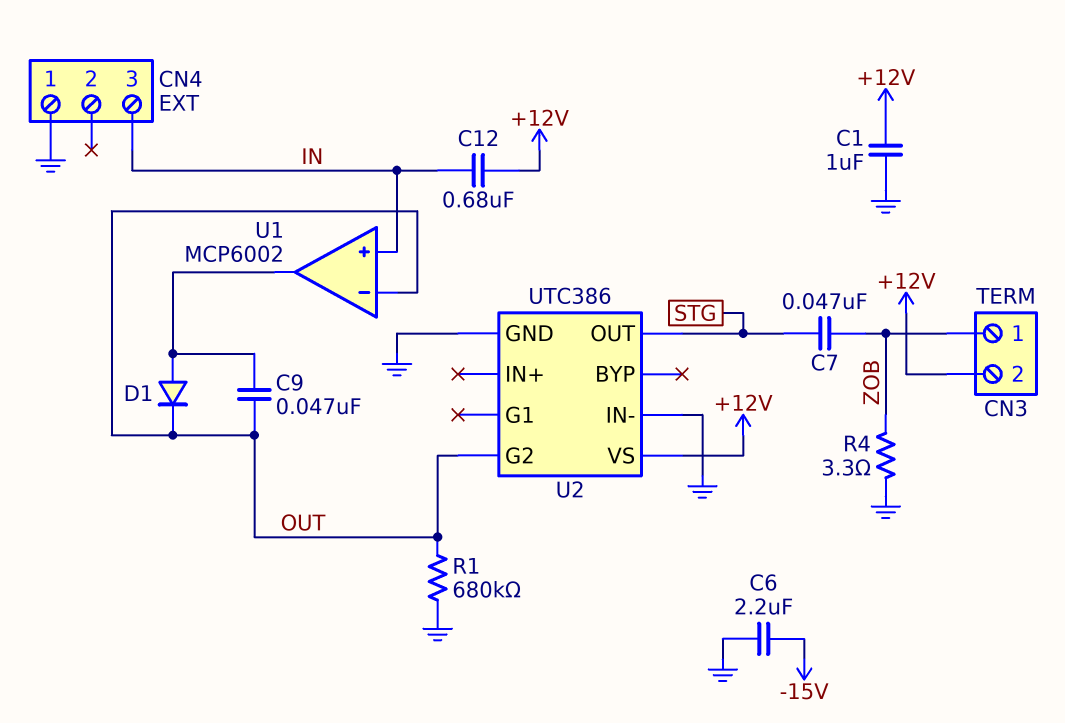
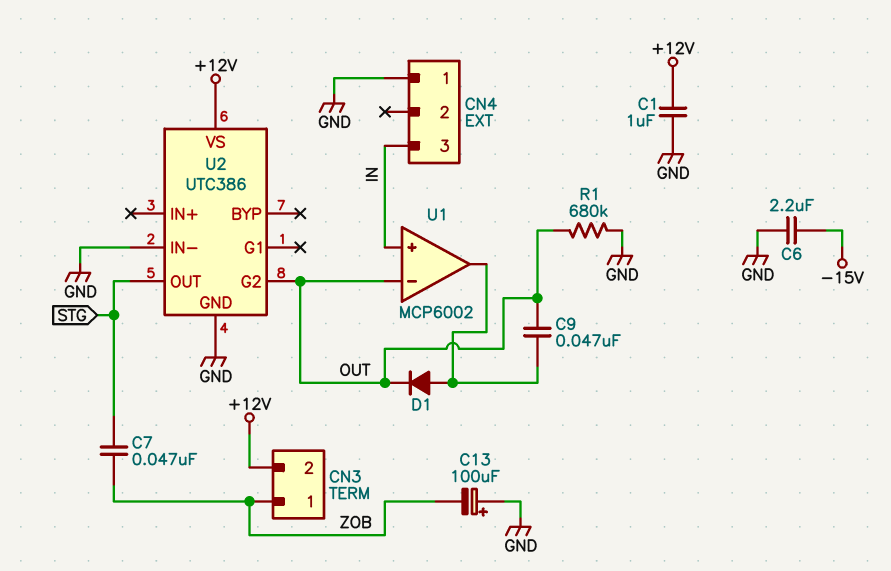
C12: 680nF (+12V, IN) -> none
C13: none -> 100uF (plus GND, minus ZOB)
R4: 3.3 (GND, ZOB) -> none

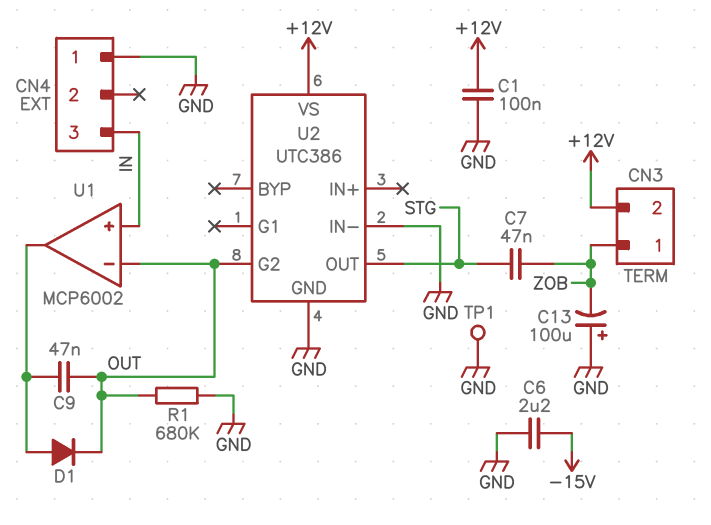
C1: 1uF (+12V, GND) -> 100nF (+12V, GND)
TP1: none -> test point (GND)

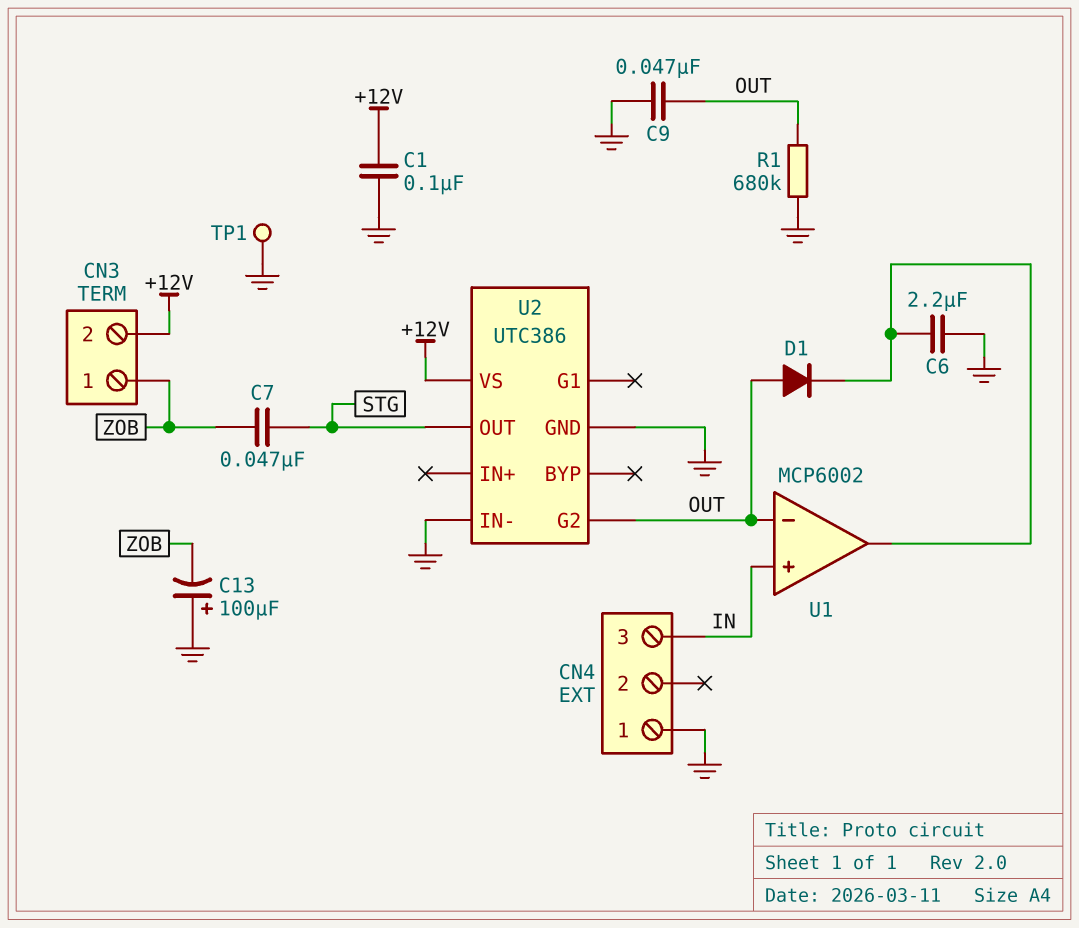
C6: 2.2uF (-15V, GND) -> 2.2uF (GND, U1/out)
C9: 47nF (OUT, U1/out) -> 47nF (GND, OUT)
D1: diode (A U1/out, K OUT) -> diode (A OUT, K U1/out)

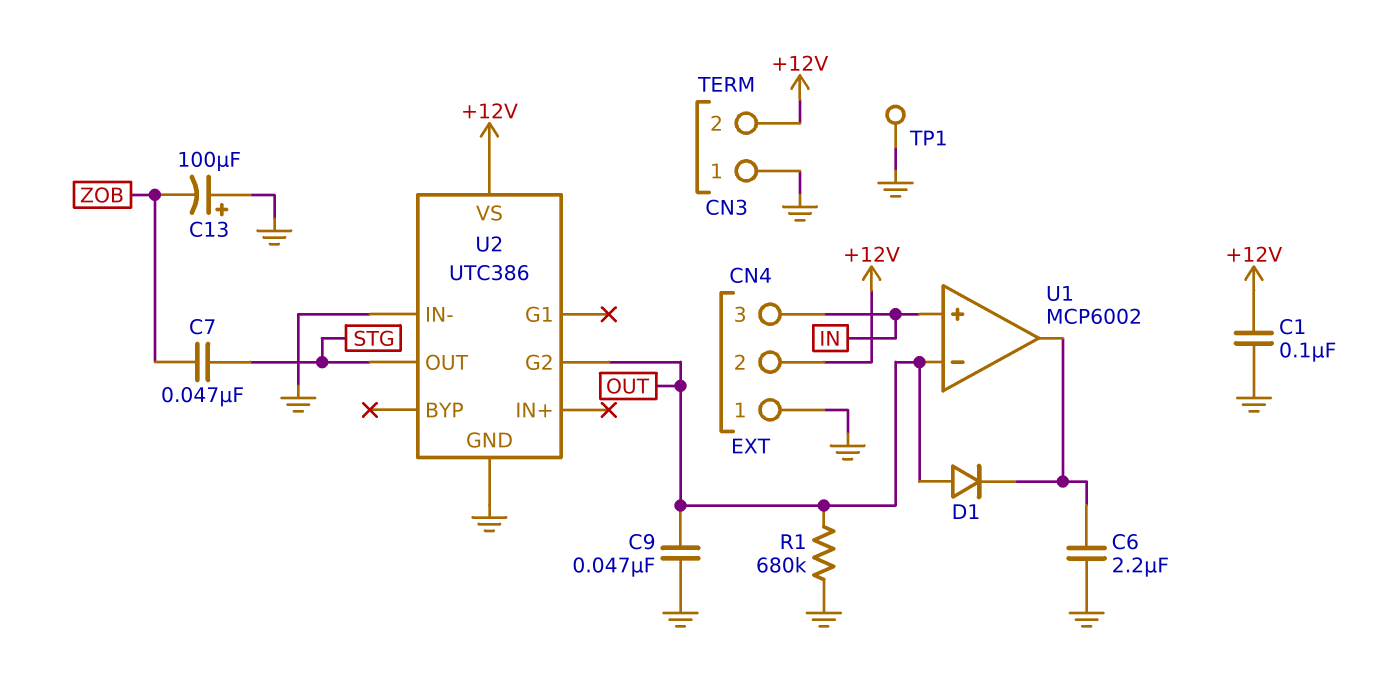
CN3 pin 1: ZOB -> GND
CN4 pin 2: none -> +12V

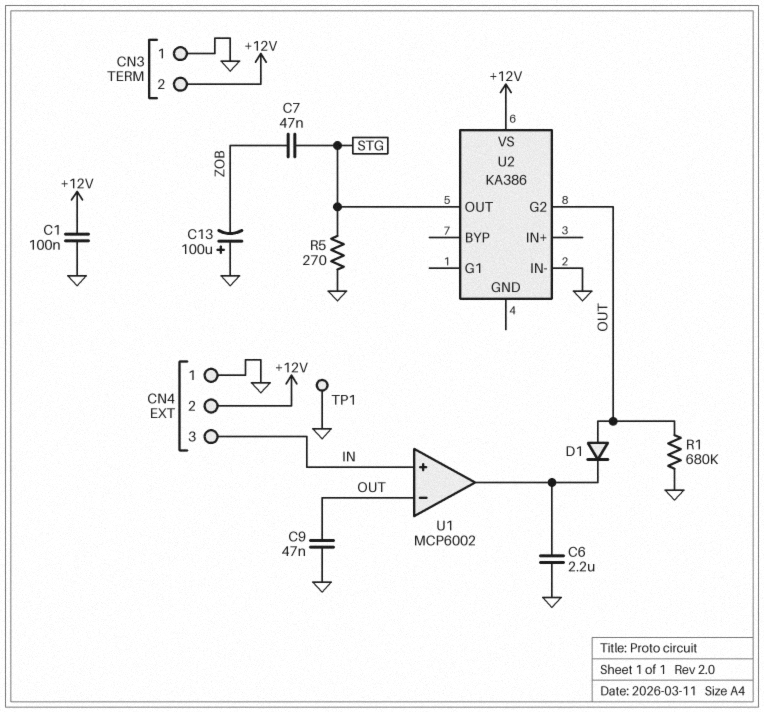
R5: none -> 270 (GND, STG)
U2: UTC386 -> KA386
U2 pin GND: GND -> none

